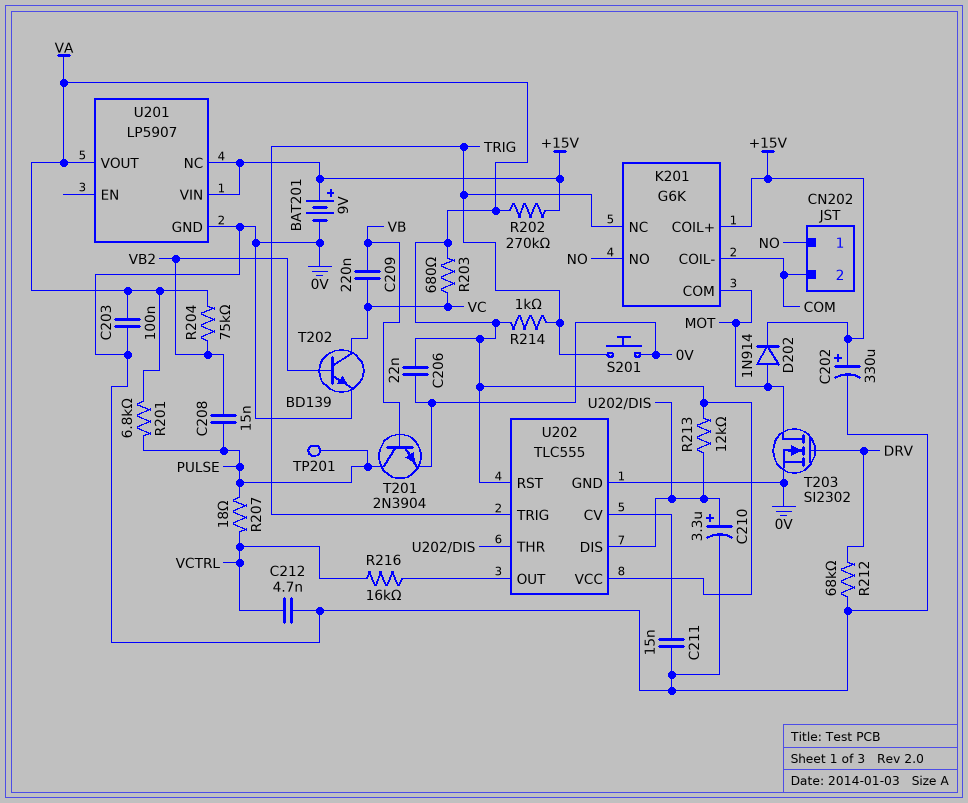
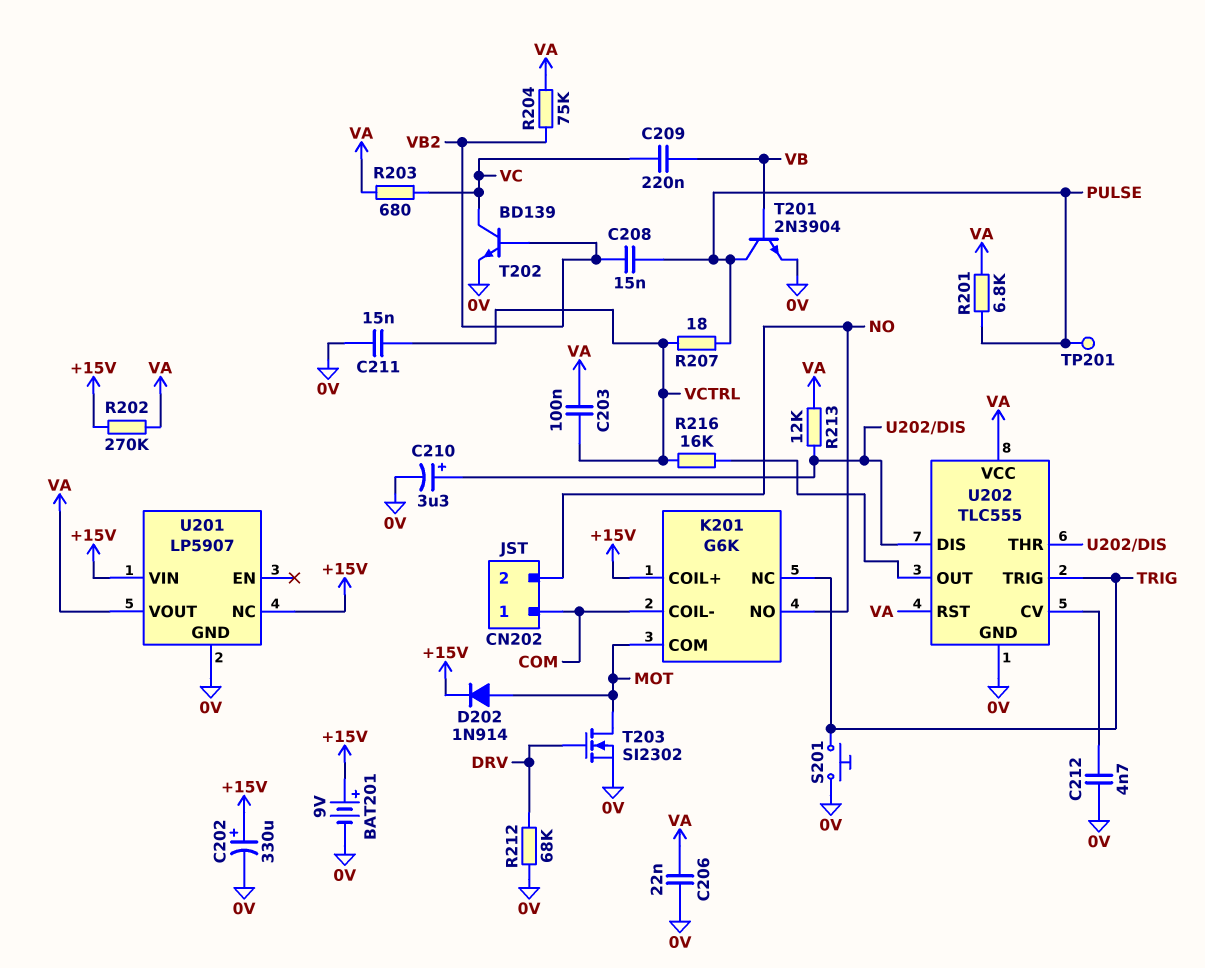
C203: 100nF (0V, VA) -> 100nF (VA, VCTRL)
C211: 15nF (0V, U202/CV) -> 15nF (0V, VCTRL)
C212: 4.7nF (0V, VCTRL) -> 4.7nF (0V, U202/CV)
CN202 pin 1: NO -> COM
CN202 pin 2: COM -> NO
R214: 1k (TRIG, VA) -> none

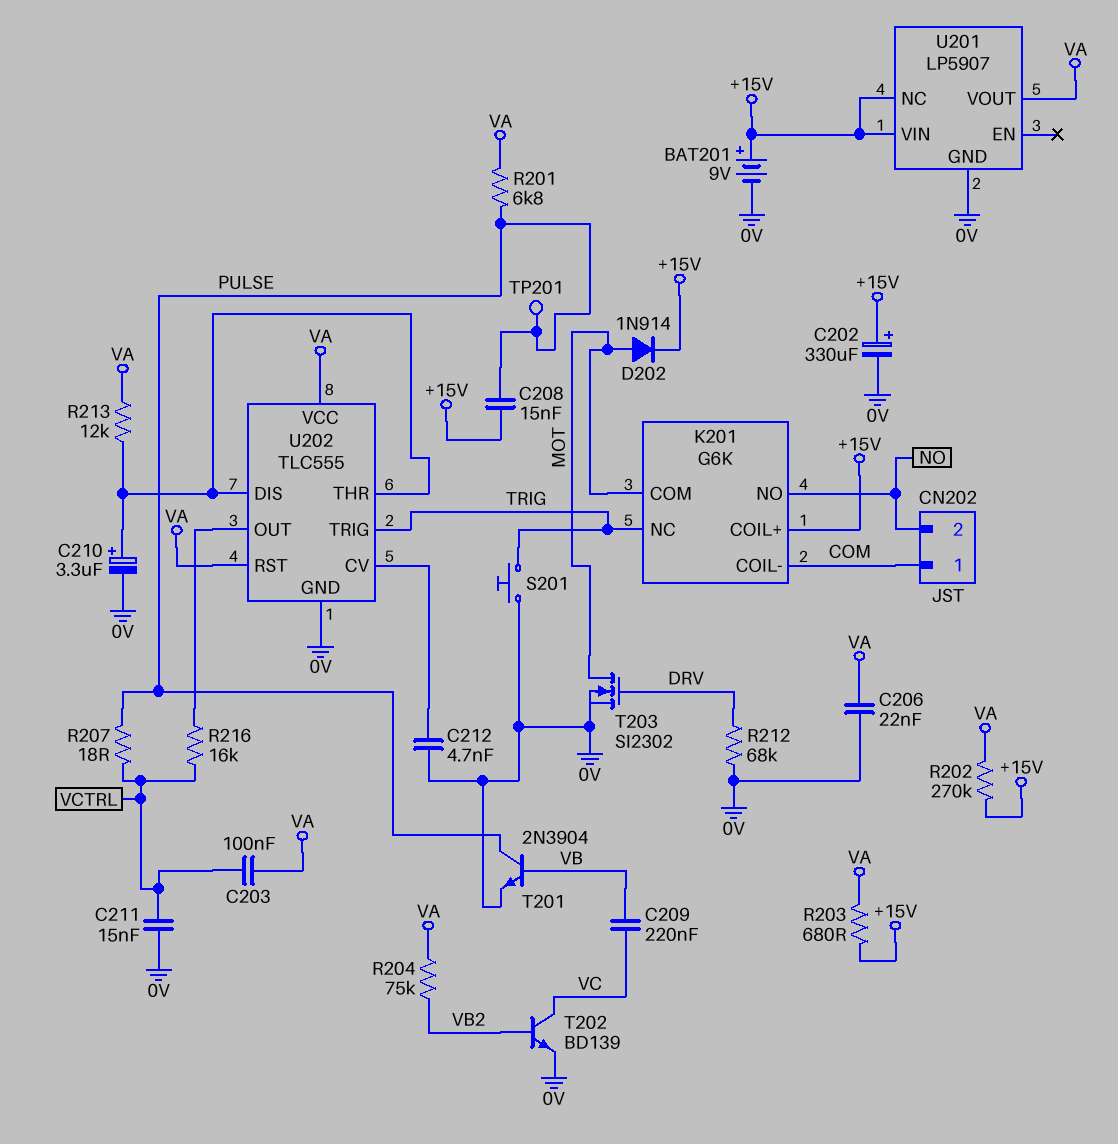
C208: 15nF (PULSE, VB2) -> 15nF (+15V, PULSE)
R203: 680 (VA, VC) -> 680 (+15V, VA)

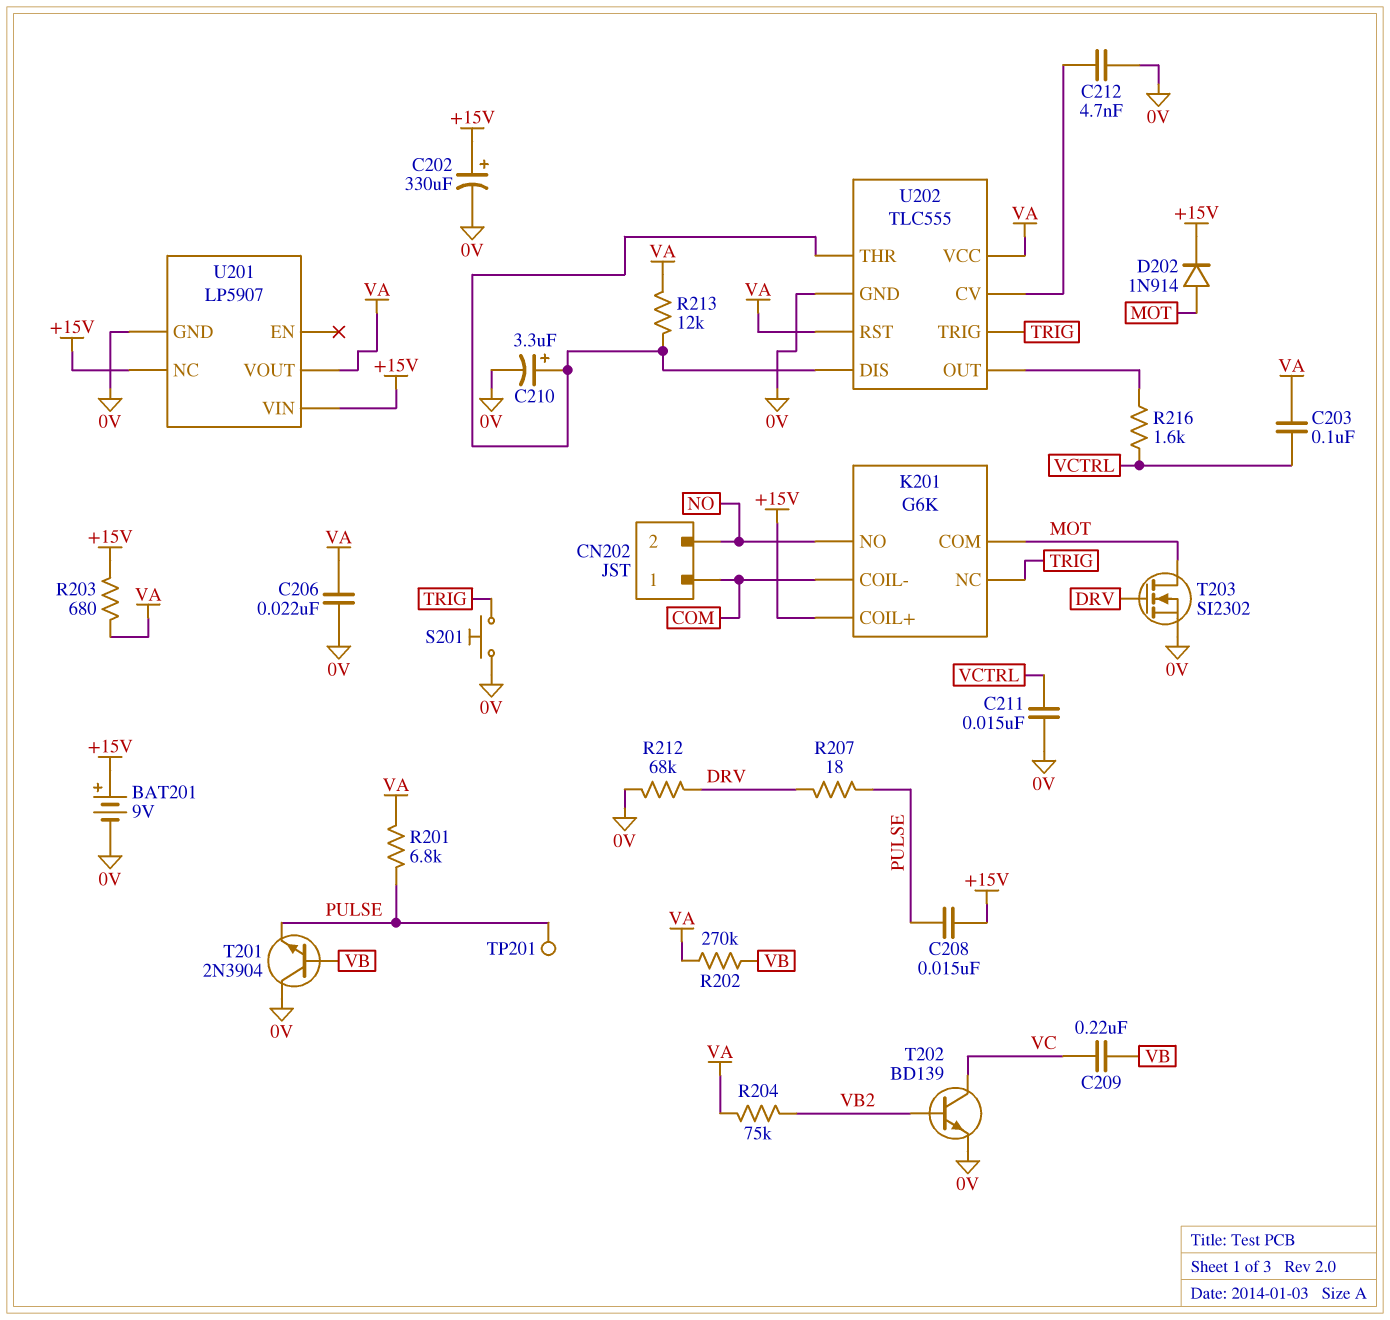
R202: 270k (+15V, VA) -> 270k (VA, VB)
R207: 18 (PULSE, VCTRL) -> 18 (DRV, PULSE)
R216: 16k (U202/OUT, VCTRL) -> 1.6k (U202/OUT, VCTRL)
T201: NPN 2N3904 (B VB, C PULSE, E 0V) -> NPN 2N3904 (B VB, C 0V, E PULSE)

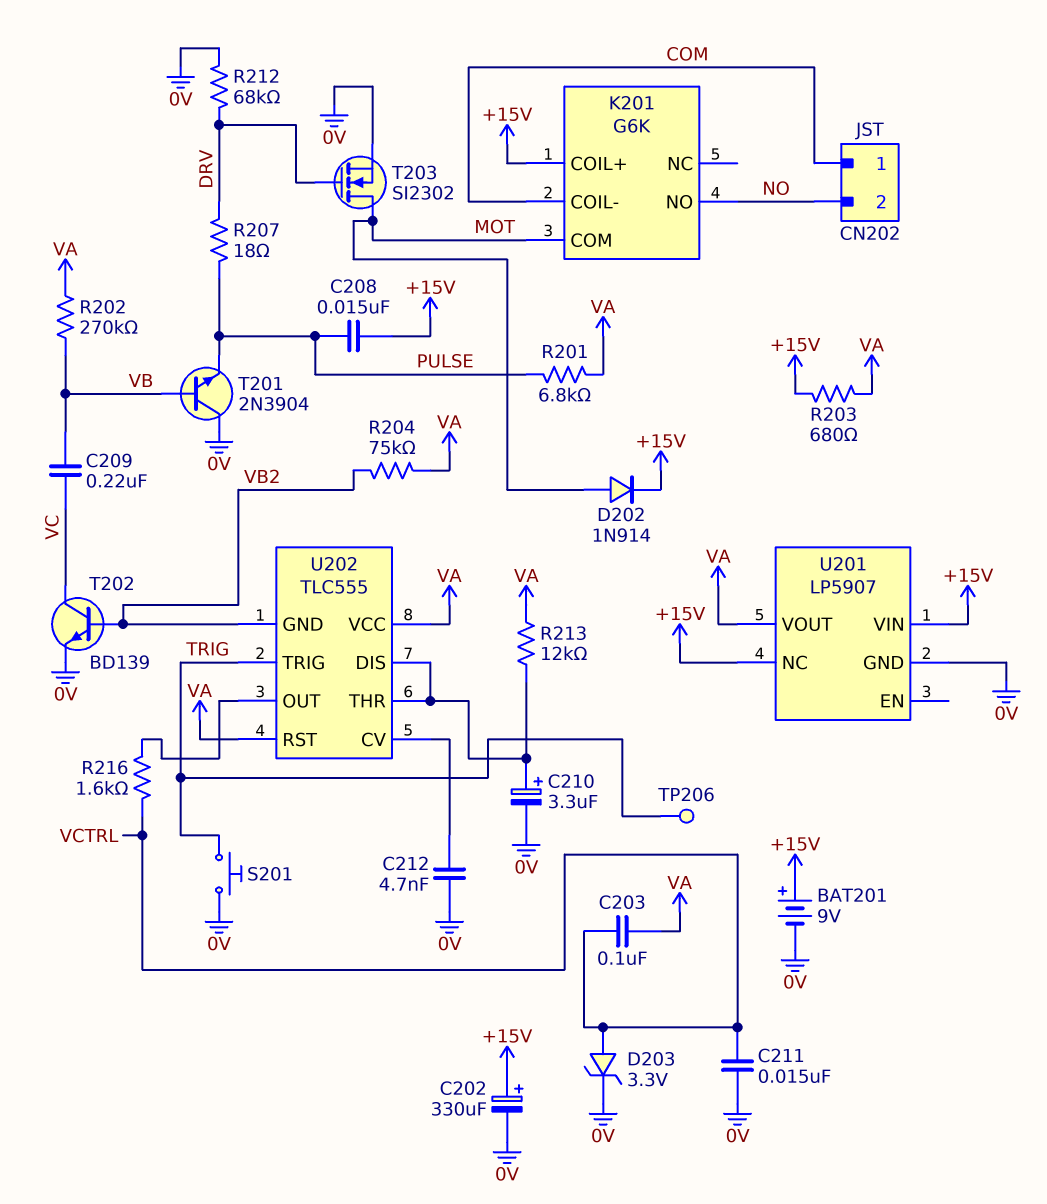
C206: 22nF (0V, VA) -> none
D203: none -> zener 3.3V (A VCTRL, K 0V)
K201 pin NC: TRIG -> none
TP201: test point (PULSE) -> none
TP206: none -> test point (TRIG)
U202 pin GND: 0V -> VB2

